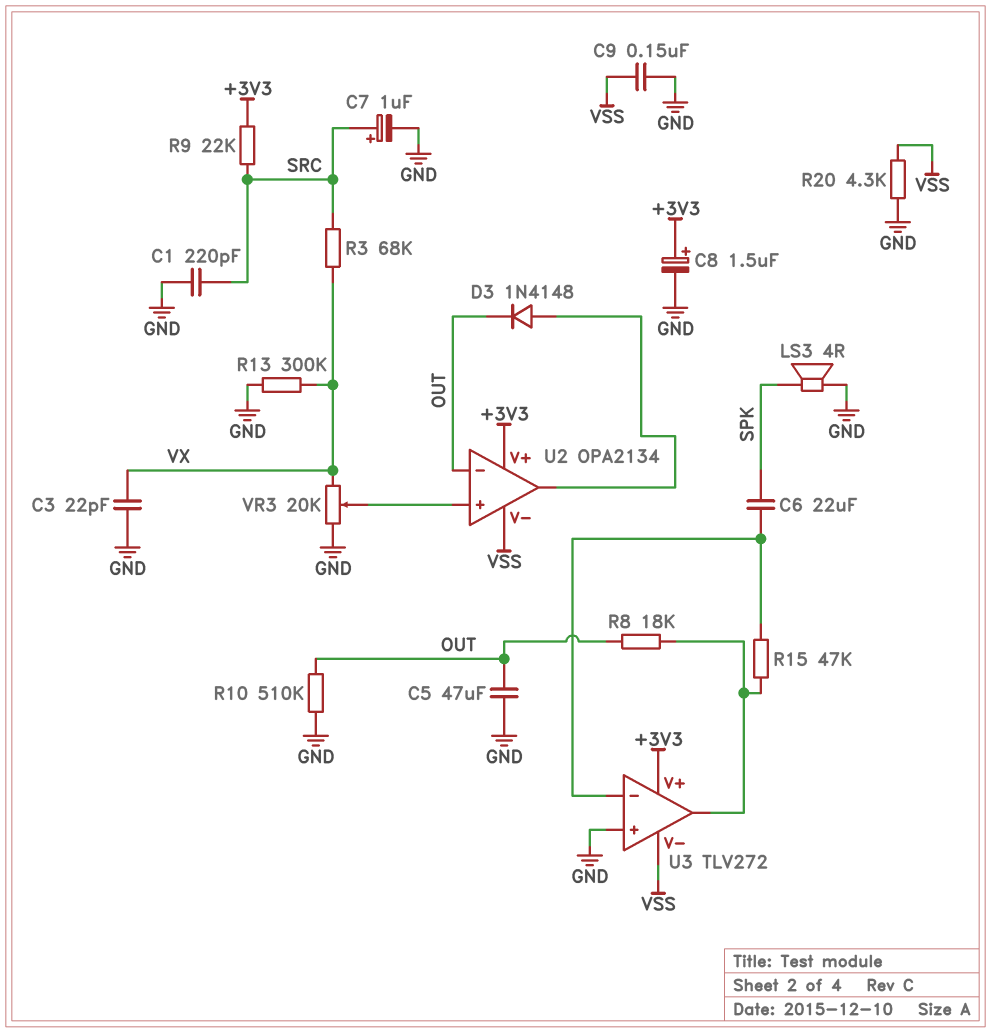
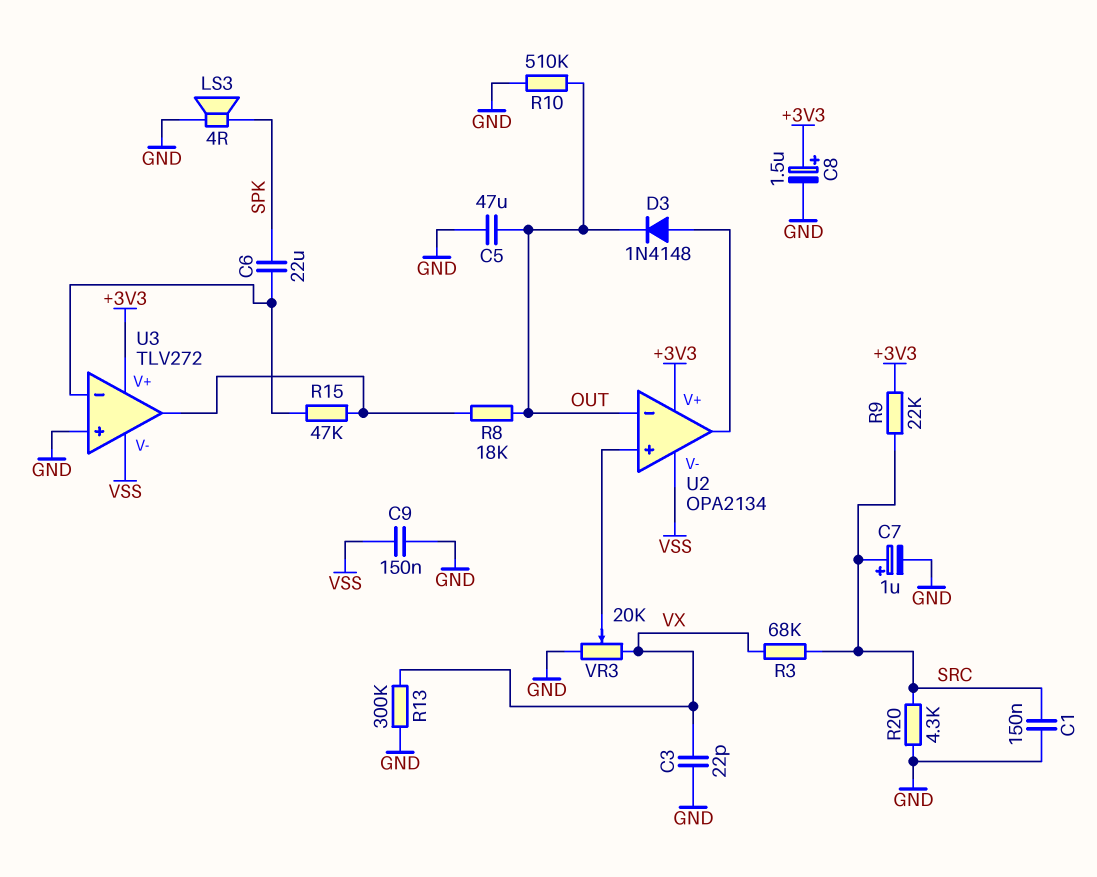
C1: 220pF (GND, SRC) -> 150nF (GND, SRC)
R20: 4.3k (GND, VSS) -> 4.3k (GND, SRC)

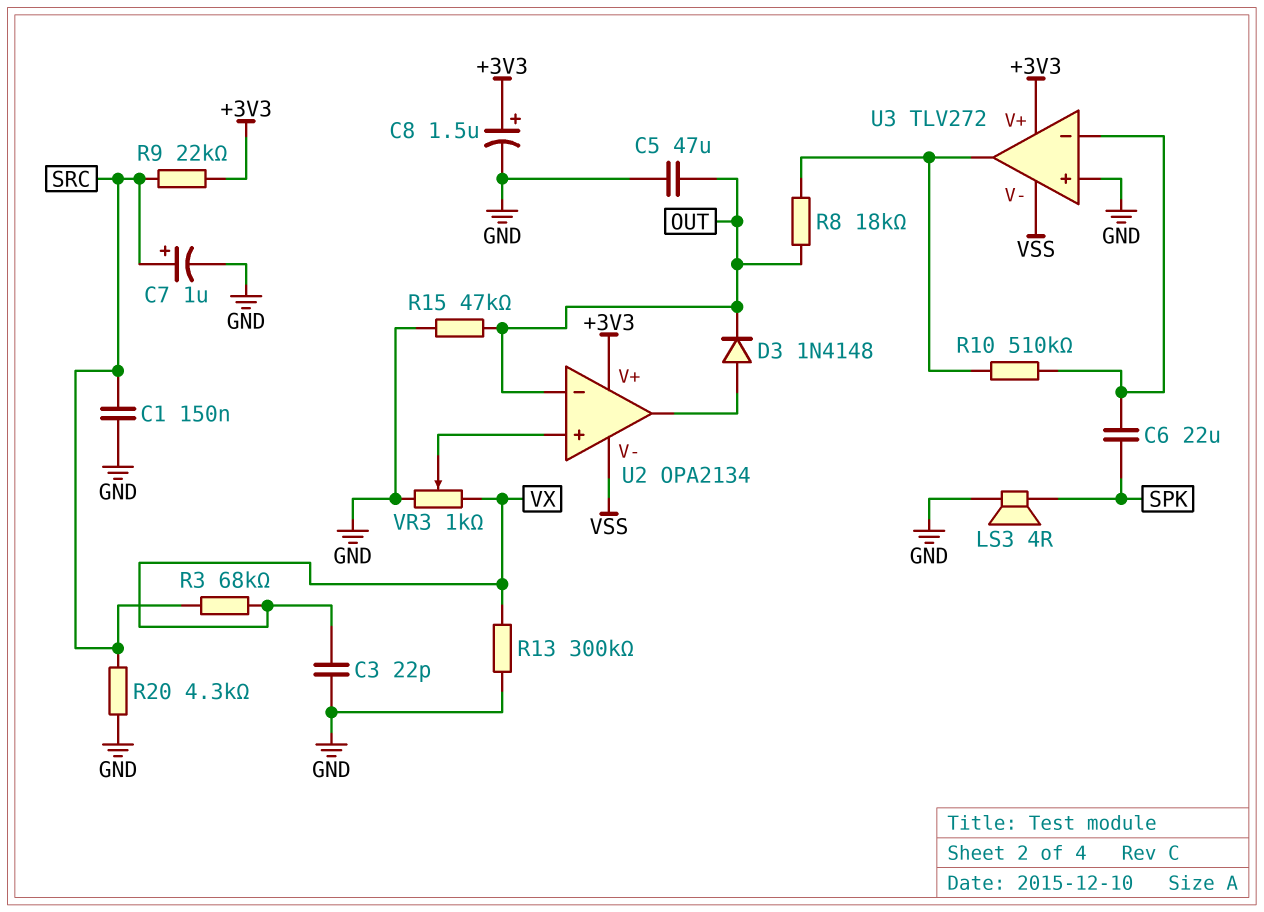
C9: 150nF (GND, VSS) -> none
R10: 510k (GND, OUT) -> 510k (U3/in-, U3/out)
R15: 47k (U3/in-, U3/out) -> 47k (GND, OUT)
VR3: 20k (GND, VX, wiper U2/in+) -> 1k (GND, VX, wiper U2/in+)

